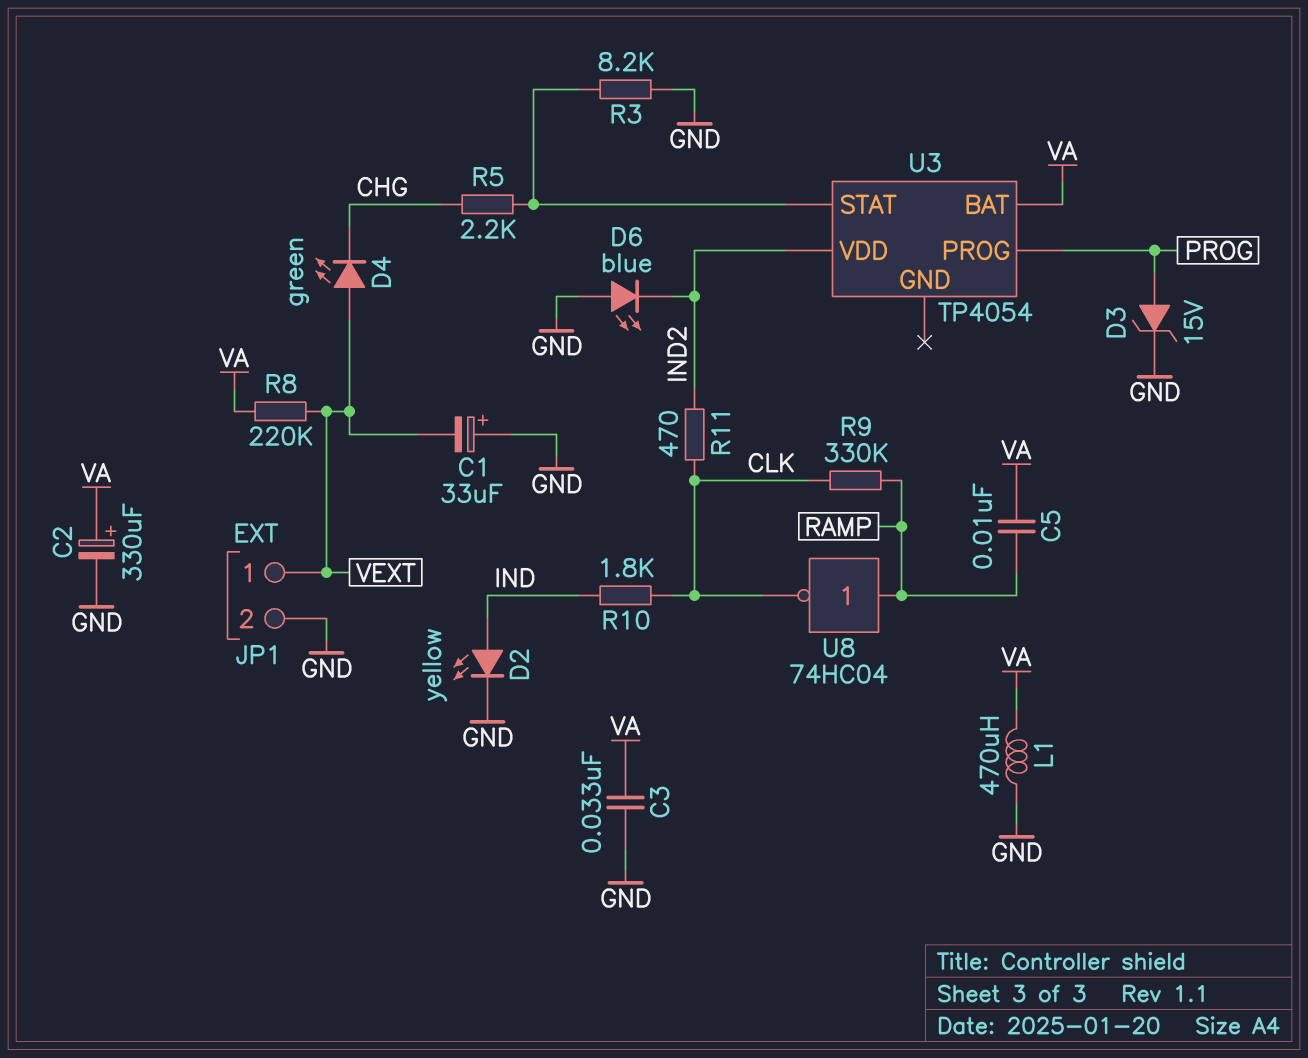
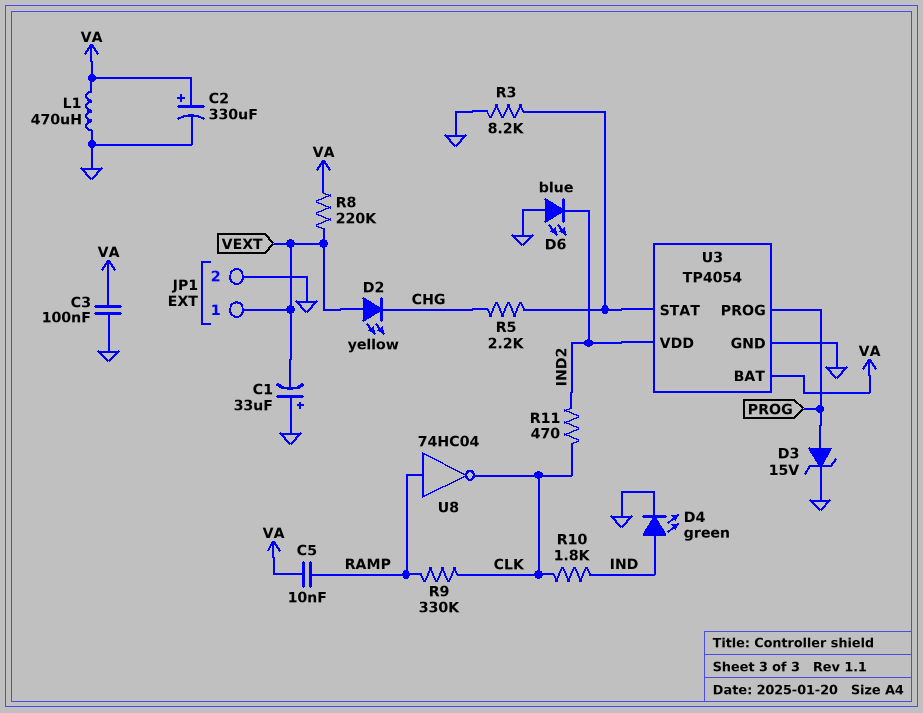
C3: 33nF (GND, VA) -> 100nF (GND, VA)
D2: LED yellow (A IND, K GND) -> LED yellow (A VEXT, K CHG)
D4: LED green (A VEXT, K CHG) -> LED green (A IND, K GND)
U3 pin GND: none -> GND

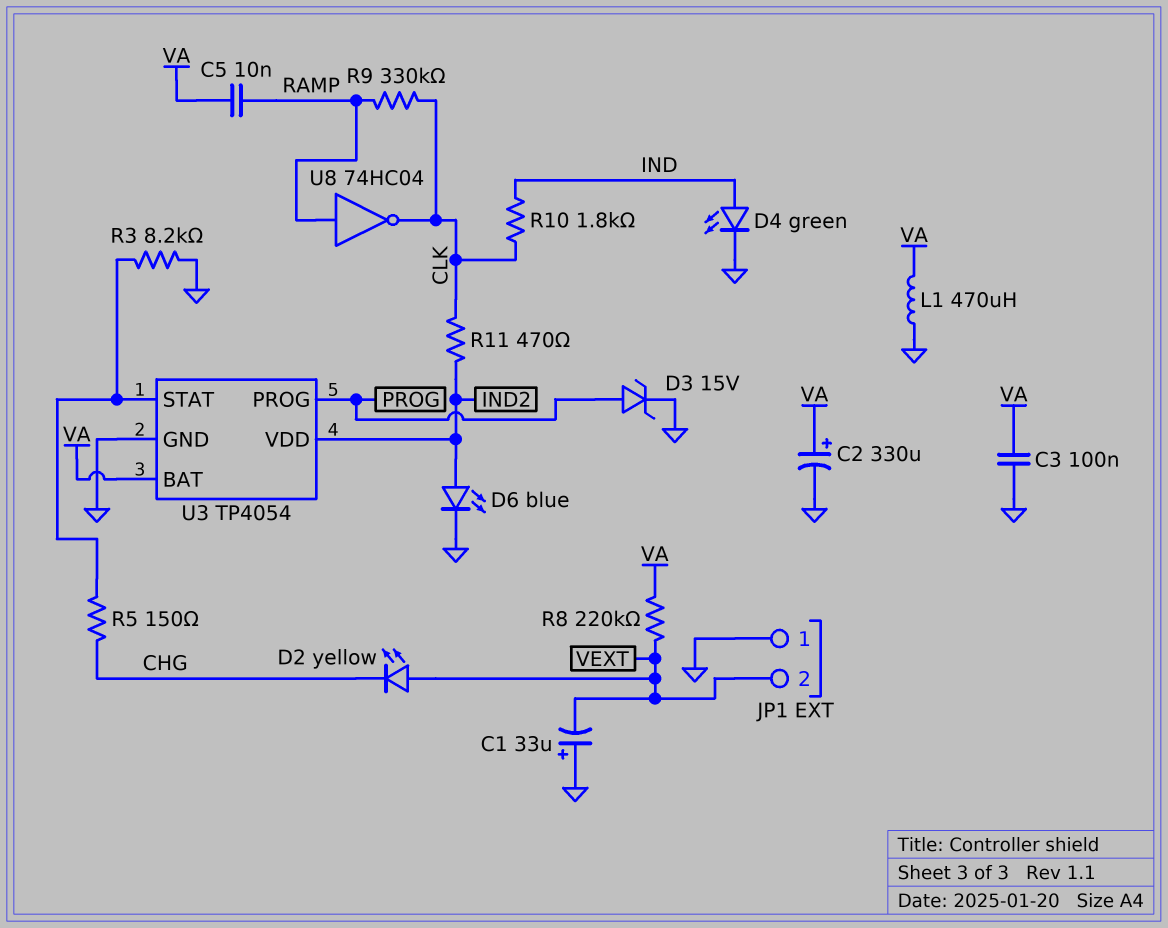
D6: LED blue (A GND, K IND2) -> LED blue (A IND2, K GND)
JP1 pin 1: VEXT -> GND
JP1 pin 2: GND -> VEXT
R5: 2.2k (CHG, U3/STAT) -> 150 (CHG, U3/STAT)

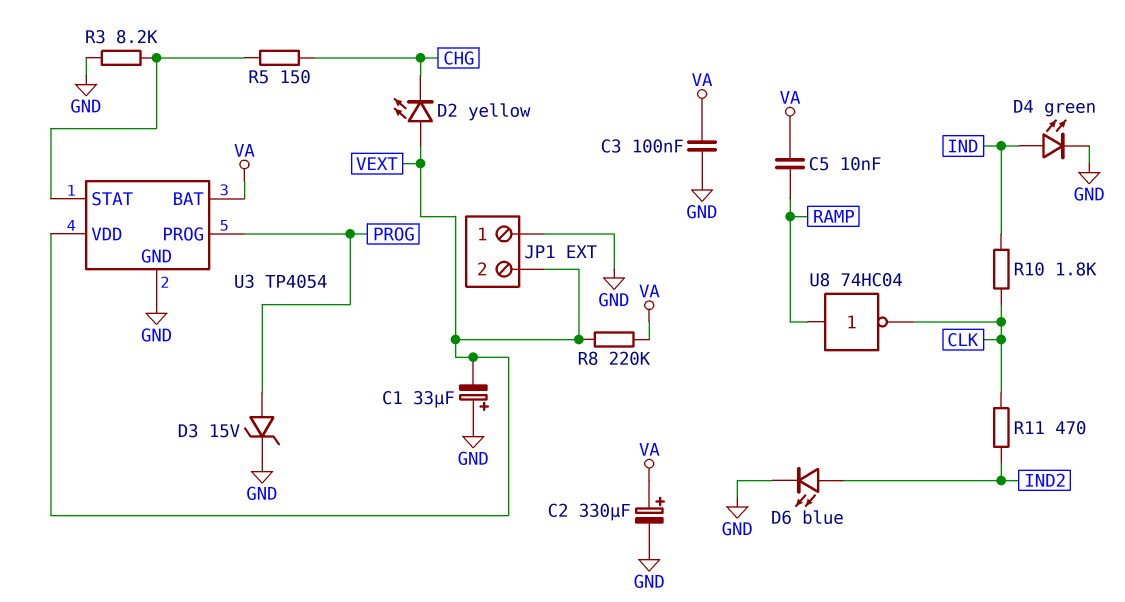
L1: 470uH (GND, VA) -> none
R9: 330k (CLK, RAMP) -> none
U3 pin VDD: IND2 -> VEXT

